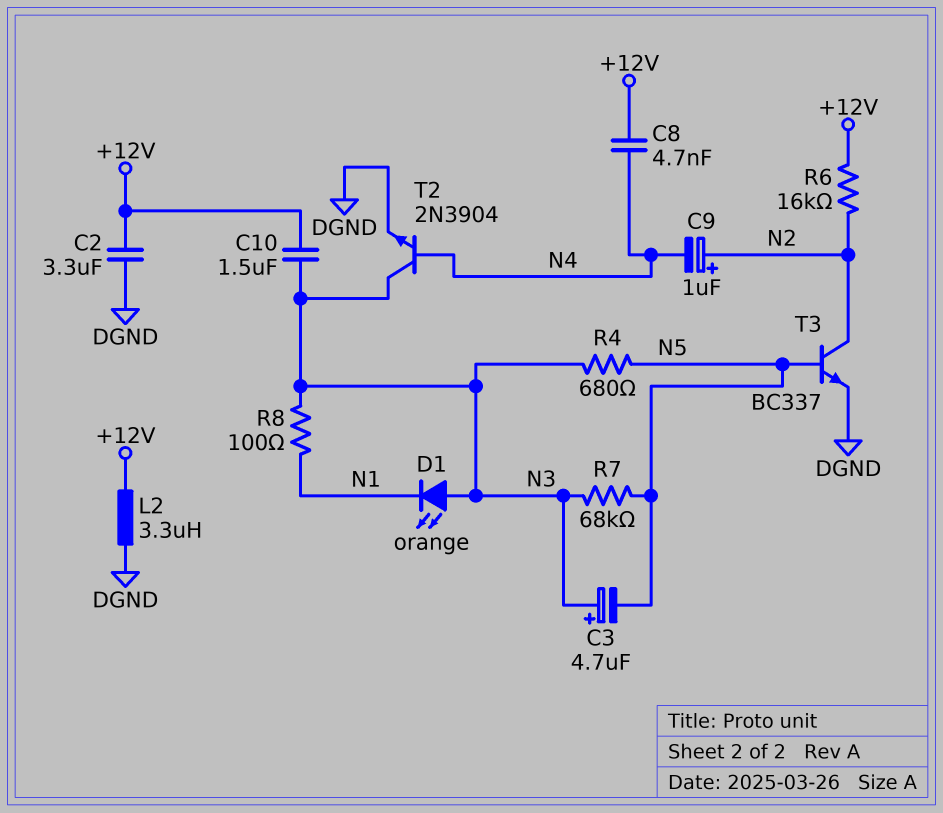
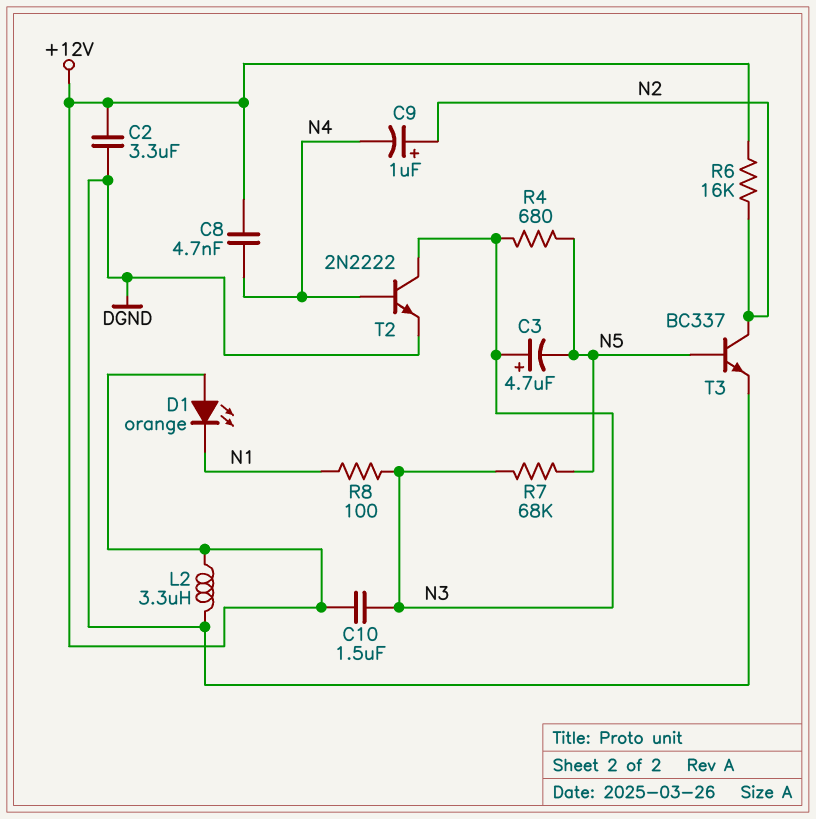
D1: LED orange (A N3, K N1) -> LED orange (A +12V, K N1)
T2: NPN 2N3904 (B N4, C N3, E DGND) -> NPN 2N2222 (B N4, C N3, E DGND)

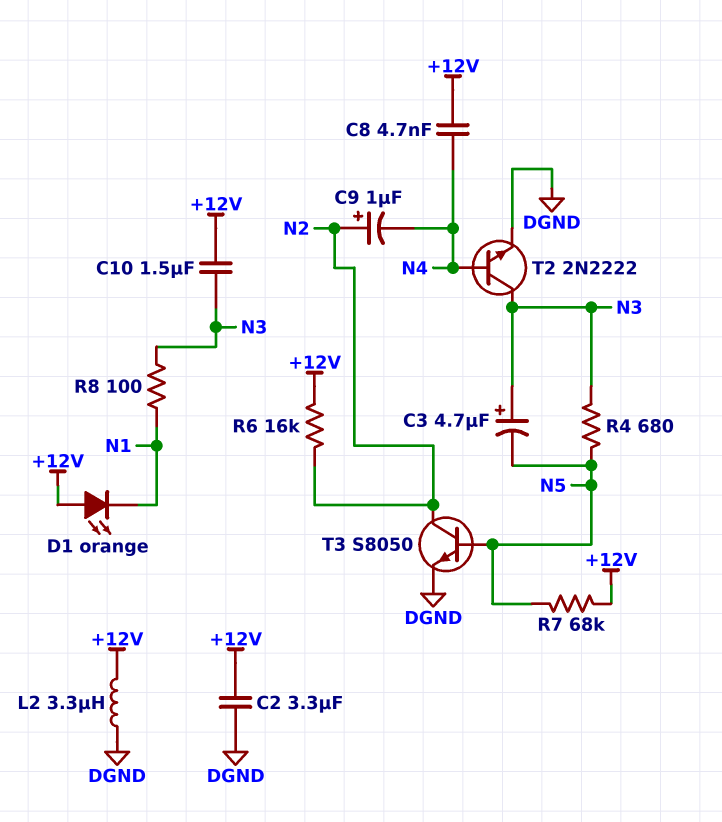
R7: 68k (N3, N5) -> 68k (+12V, N5)
T3: NPN BC337 (B N5, C N2, E DGND) -> NPN S8050 (B N5, C N2, E DGND)

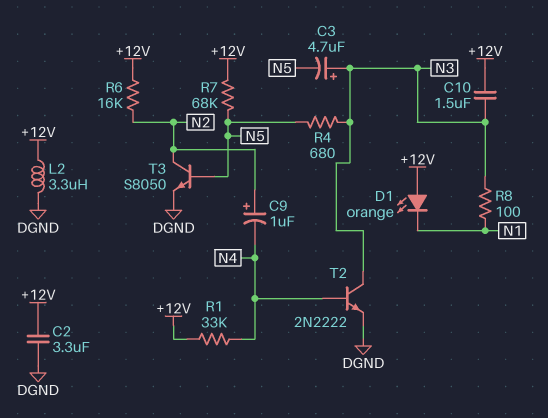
C8: 4.7nF (+12V, N4) -> none
R1: none -> 33k (+12V, N4)

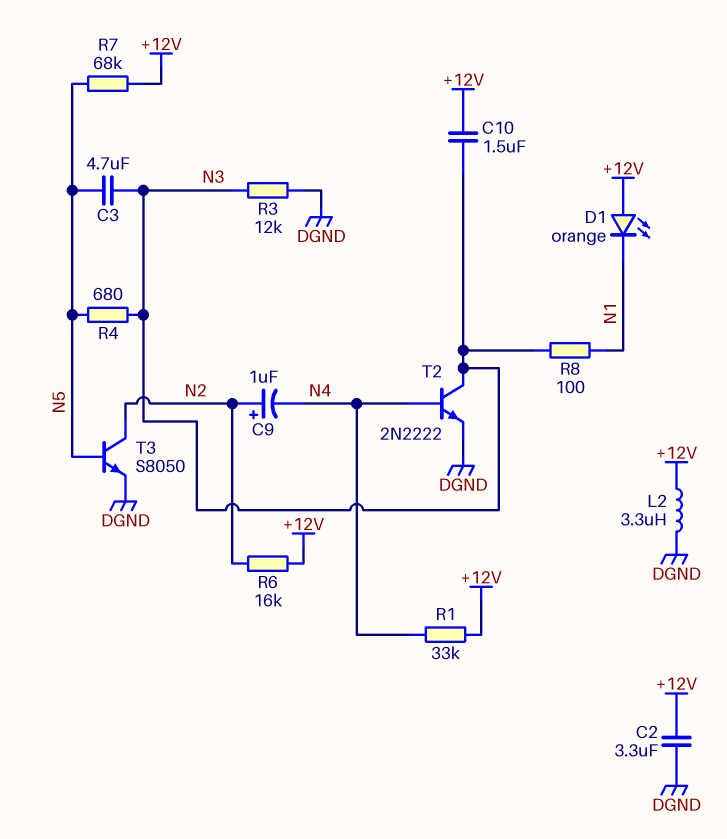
C3: 4.7uF (plus N3, minus N5) -> 4.7uF (N3, N5)
R3: none -> 12k (DGND, N3)

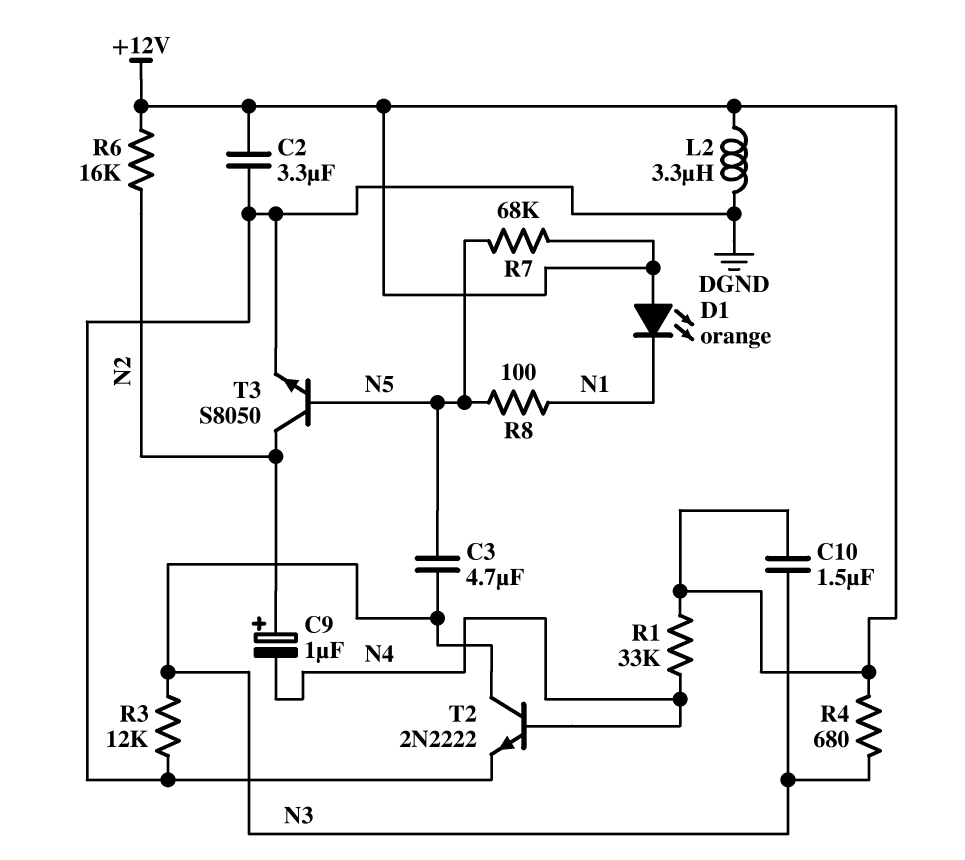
R4: 680 (N3, N5) -> 680 (+12V, N3)
R8: 100 (N1, N3) -> 100 (N1, N5)

